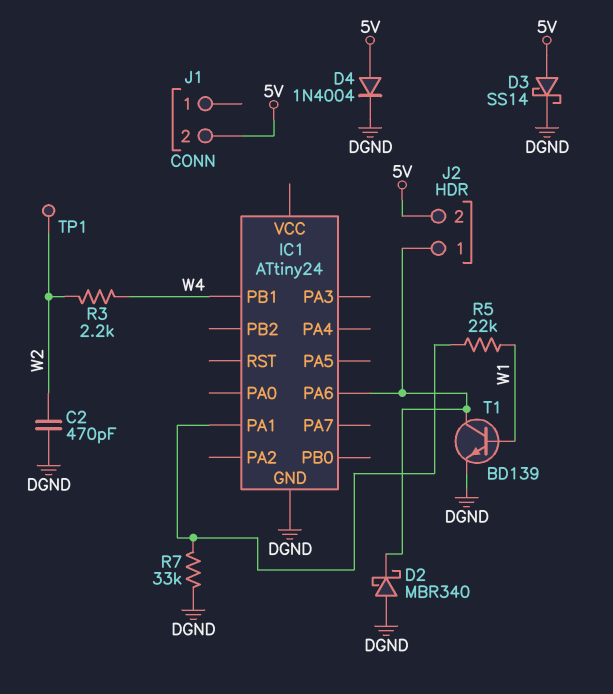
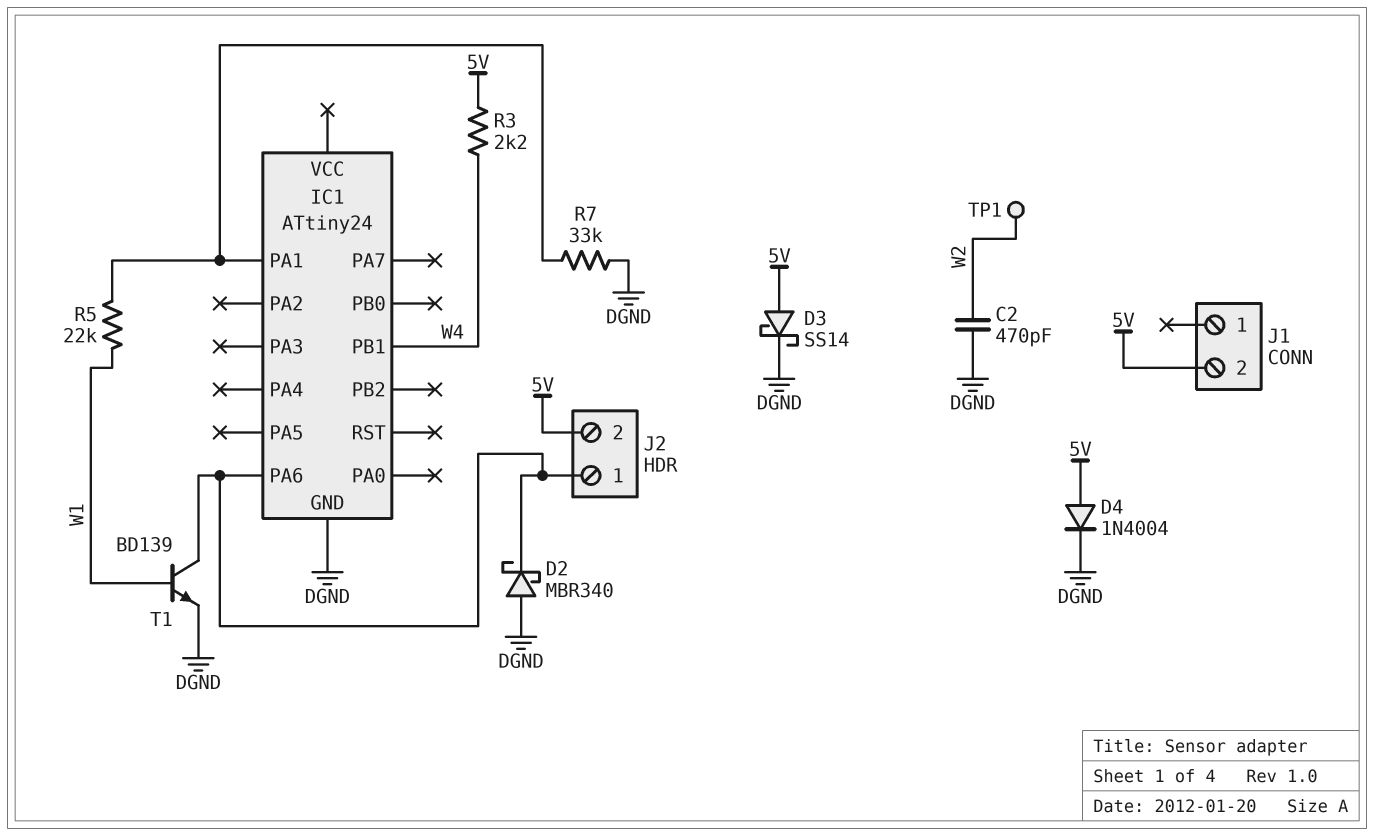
R3: 2.2k (W2, W4) -> 2.2k (5V, W4)

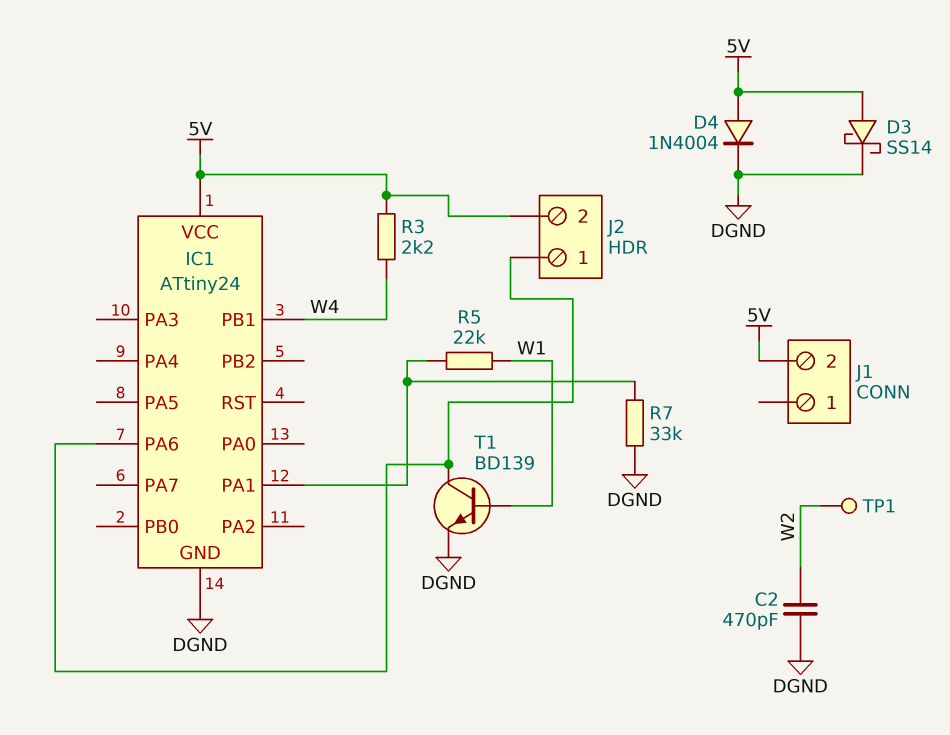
D2: schottky MBR340 (A DGND, K IC1/PA6) -> none
IC1 pin VCC: none -> 5V

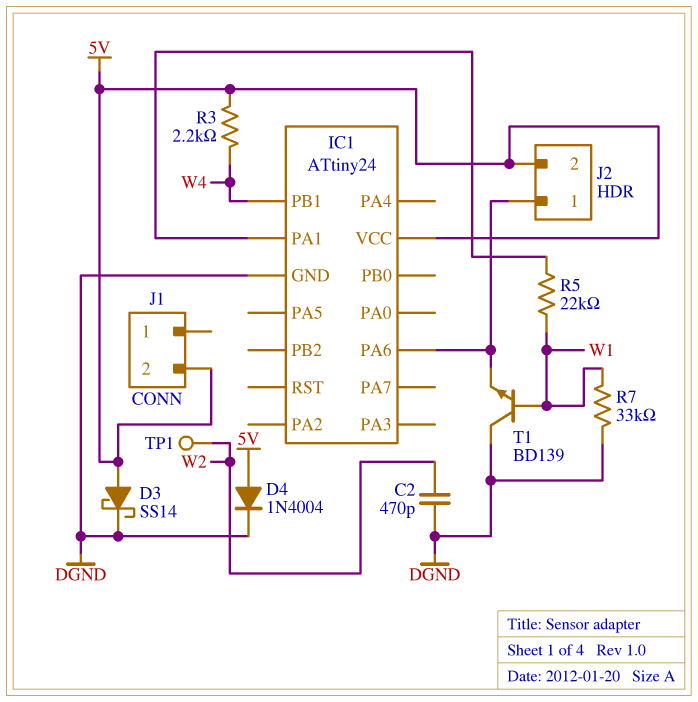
R7: 33k (DGND, IC1/PA1) -> 33k (DGND, W1)
T1: NPN BD139 (B W1, C IC1/PA6, E DGND) -> NPN BD139 (B W1, C DGND, E IC1/PA6)

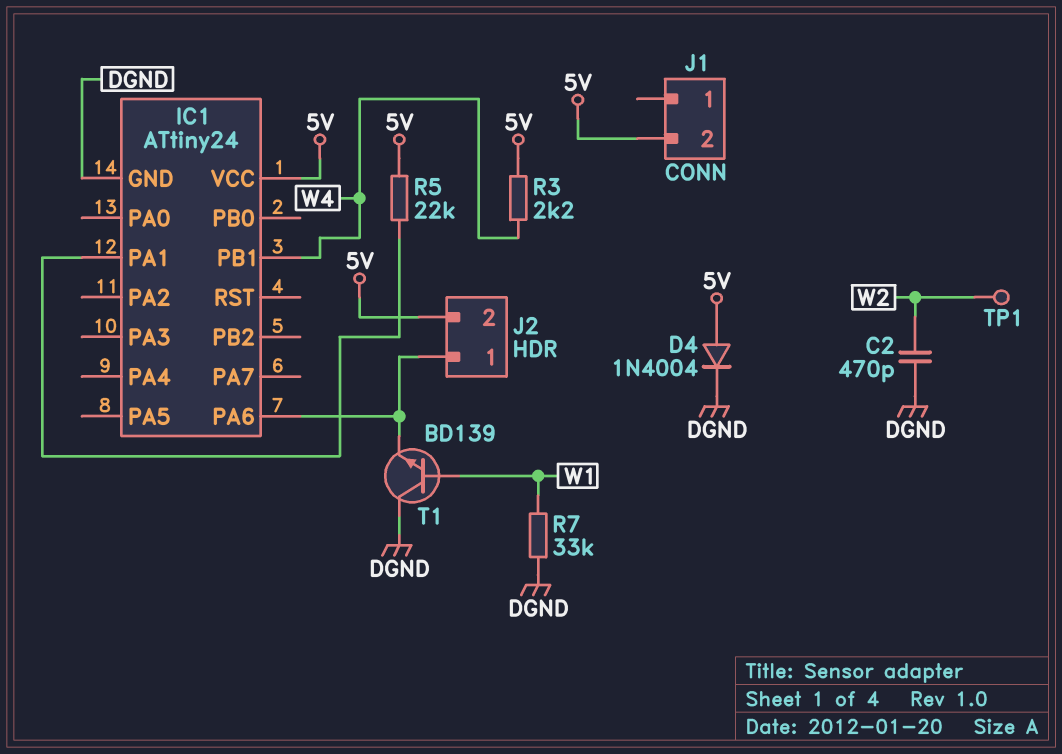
D3: schottky SS14 (A 5V, K DGND) -> none
R5: 22k (IC1/PA1, W1) -> 22k (5V, IC1/PA1)

